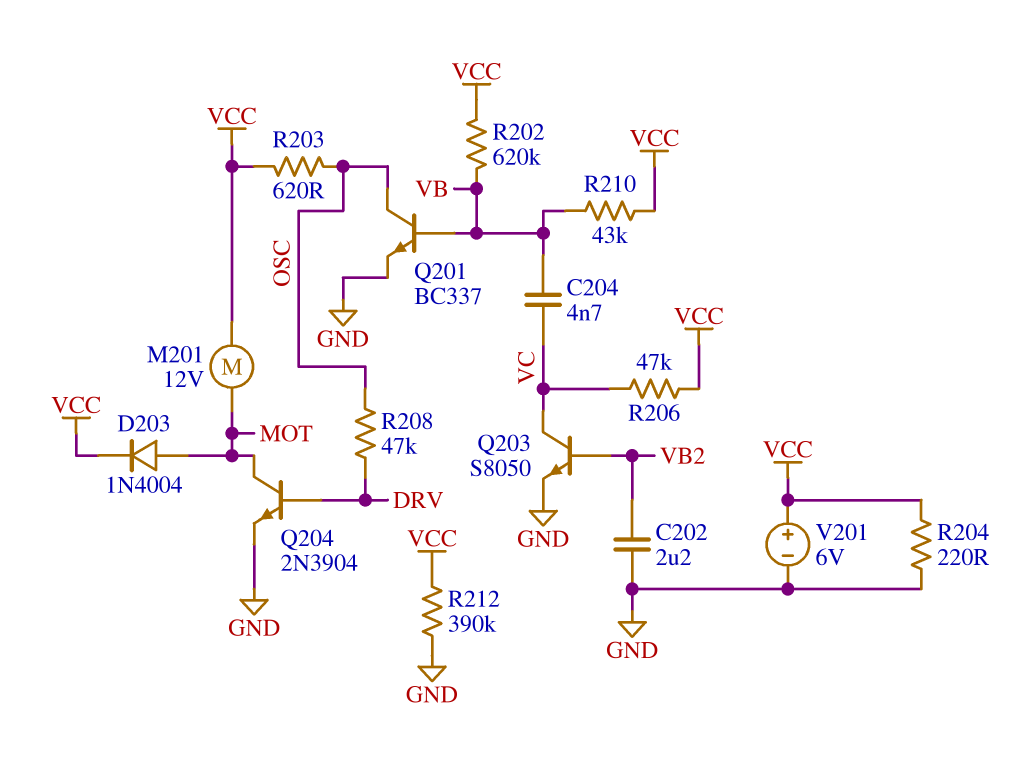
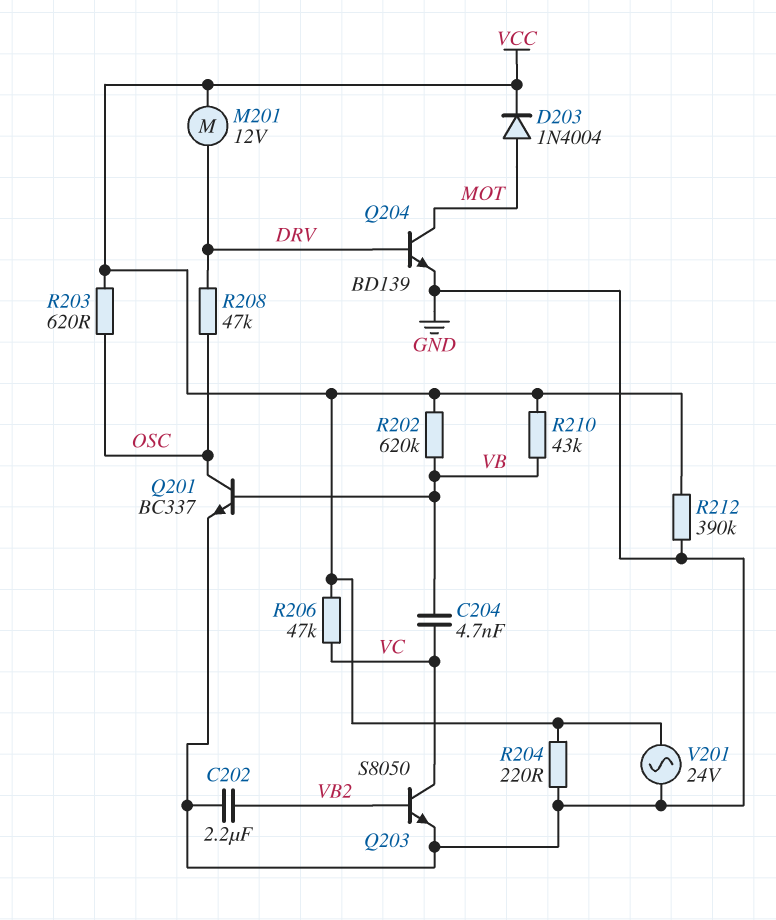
M201: motor 12V (MOT, VCC) -> motor 12V (DRV, VCC)
Q204: NPN 2N3904 (B DRV, C MOT, E GND) -> NPN BD139 (B DRV, C MOT, E GND)
V201: 6V (plus VCC, minus GND) -> AC 24V (GND, VCC)

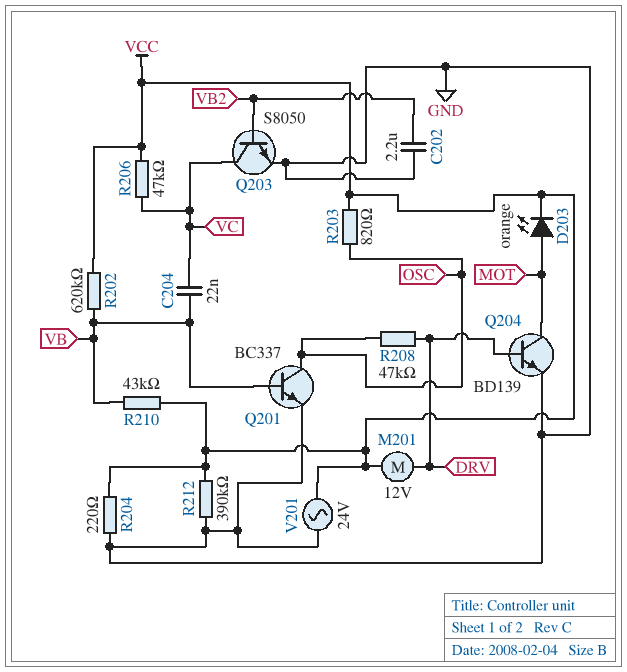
C204: 4.7nF (VB, VC) -> 22nF (VB, VC)
D203: diode 1N4004 (A MOT, K VCC) -> LED orange (A MOT, K VCC)
R203: 620 (OSC, VCC) -> 820 (OSC, VCC)

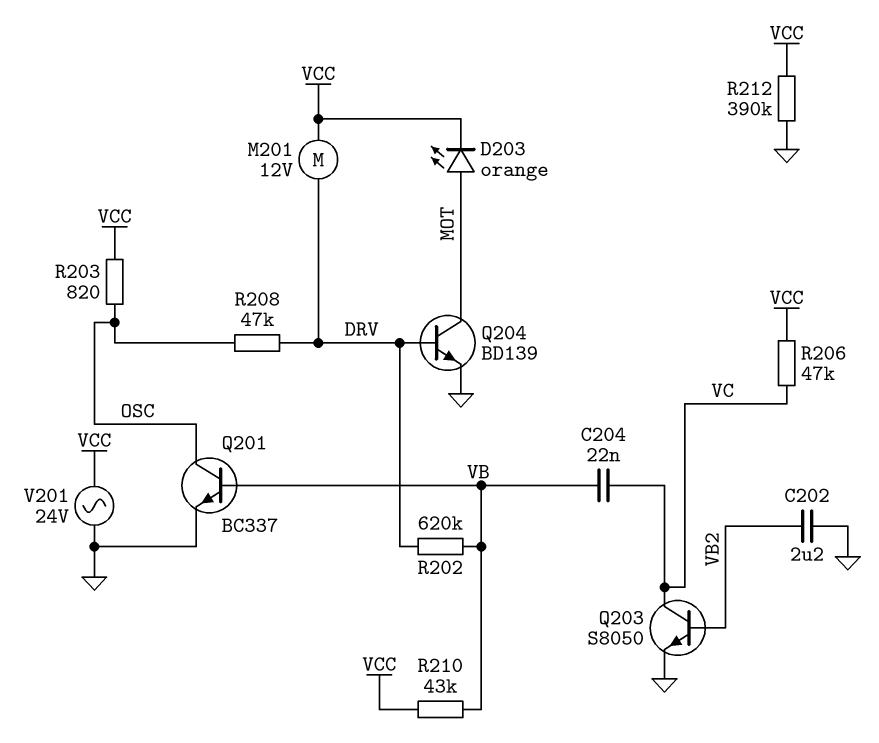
R202: 620k (VB, VCC) -> 620k (DRV, VB)
R204: 220 (GND, VCC) -> none

